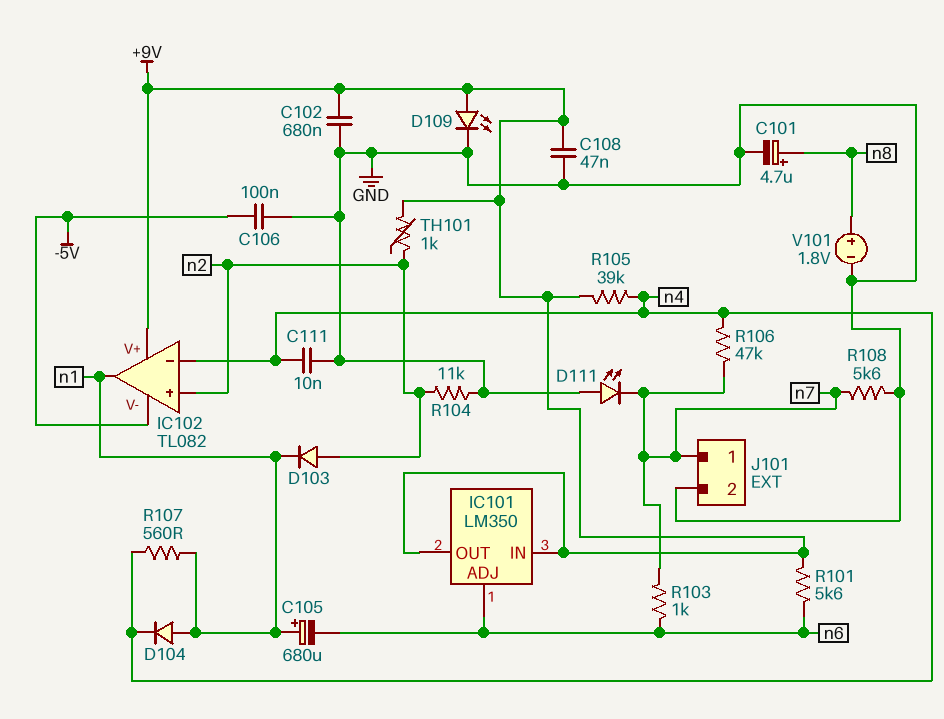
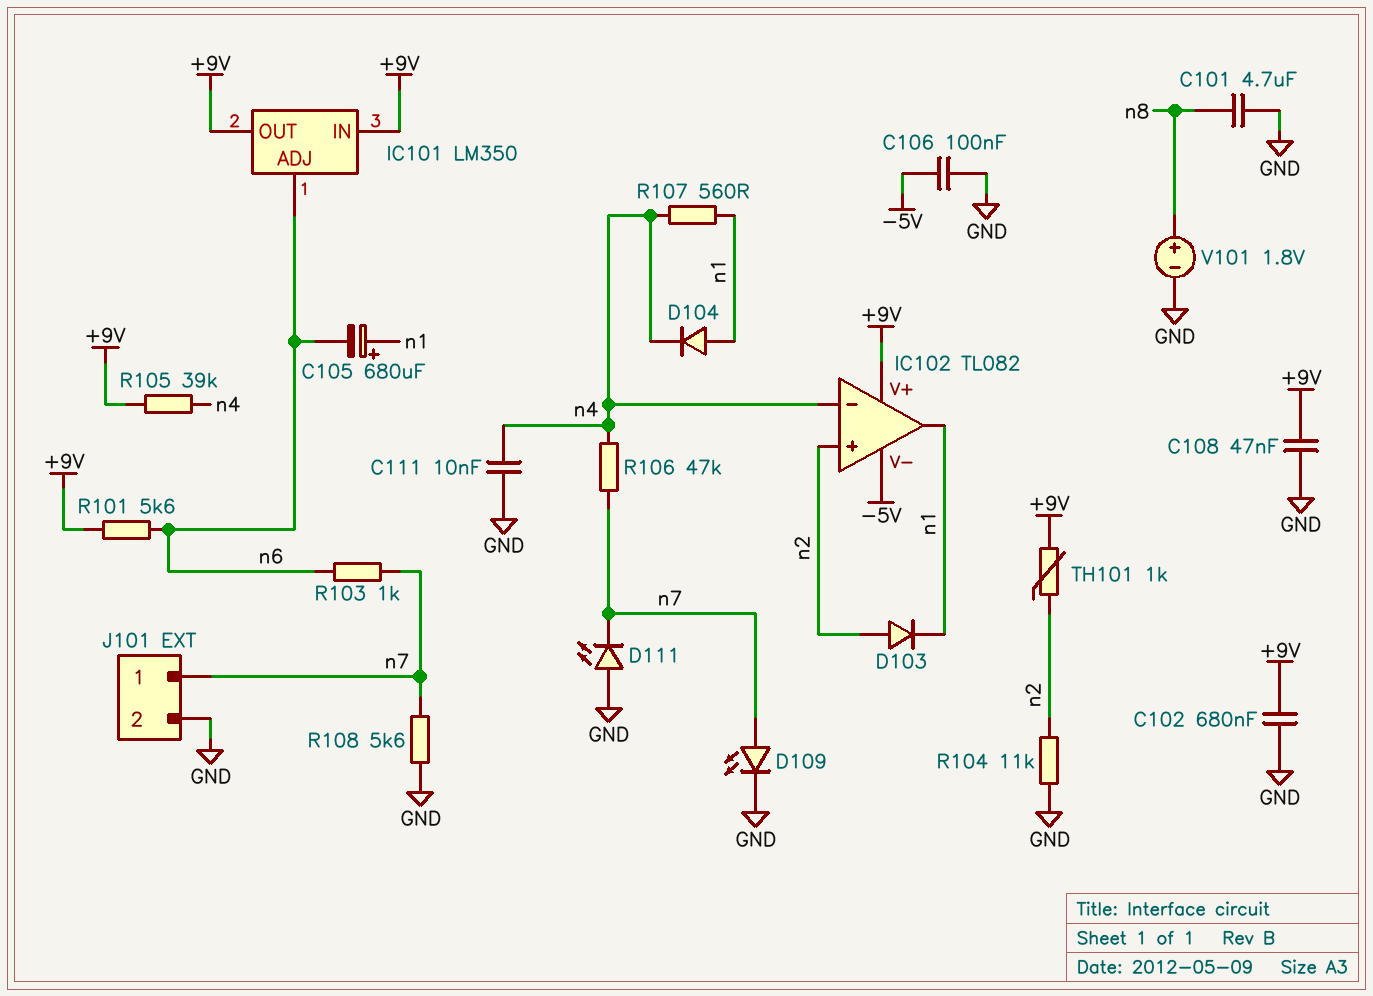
C101: 4.7uF (plus n8, minus GND) -> 4.7uF (GND, n8)
D109: LED (A +9V, K GND) -> LED (A n7, K GND)

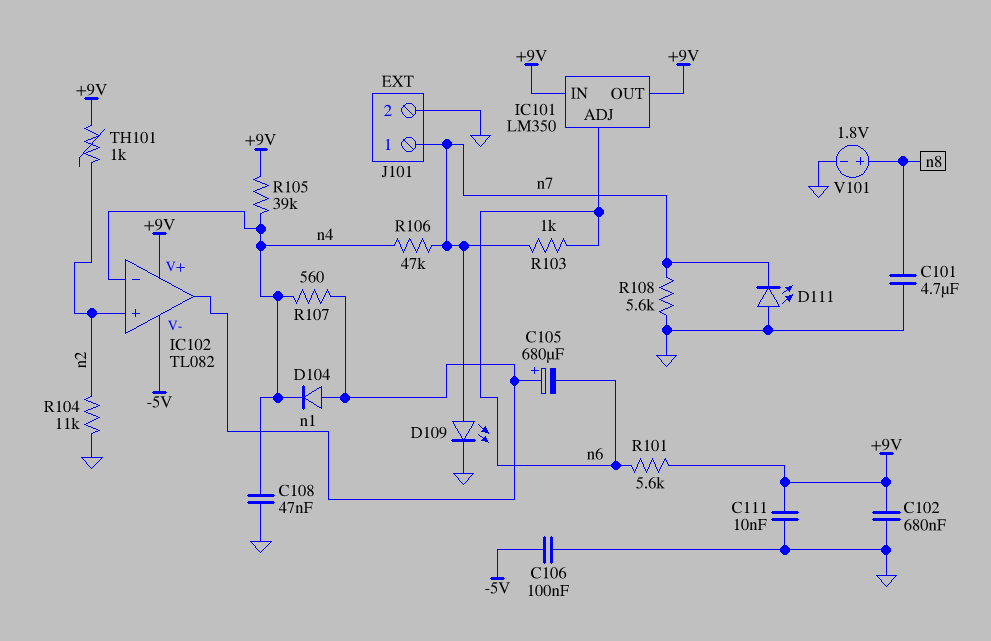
C108: 47nF (+9V, GND) -> 47nF (GND, n4)
C111: 10nF (GND, n4) -> 10nF (+9V, GND)
D103: diode (A n2, K n1) -> none

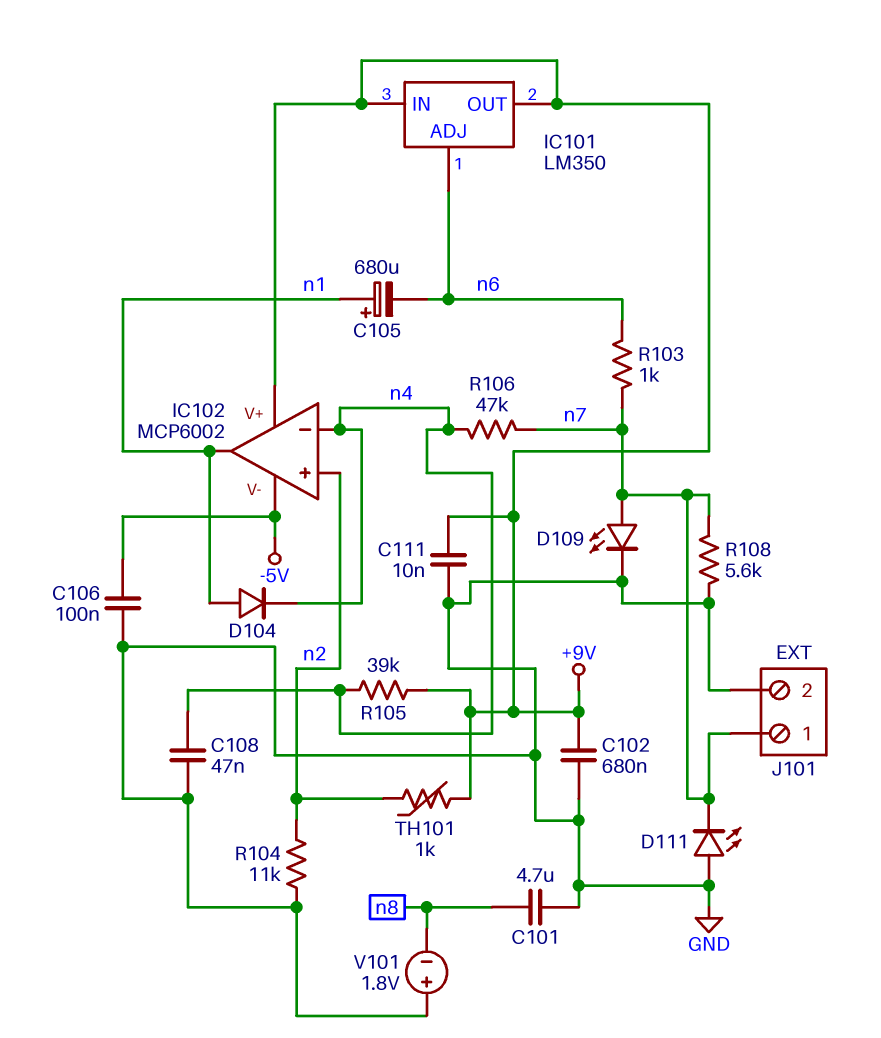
IC102: TL082 -> MCP6002
R101: 5.6k (+9V, n6) -> none
R107: 560 (n1, n4) -> none
V101: 1.8V (plus n8, minus GND) -> 1.8V (plus GND, minus n8)

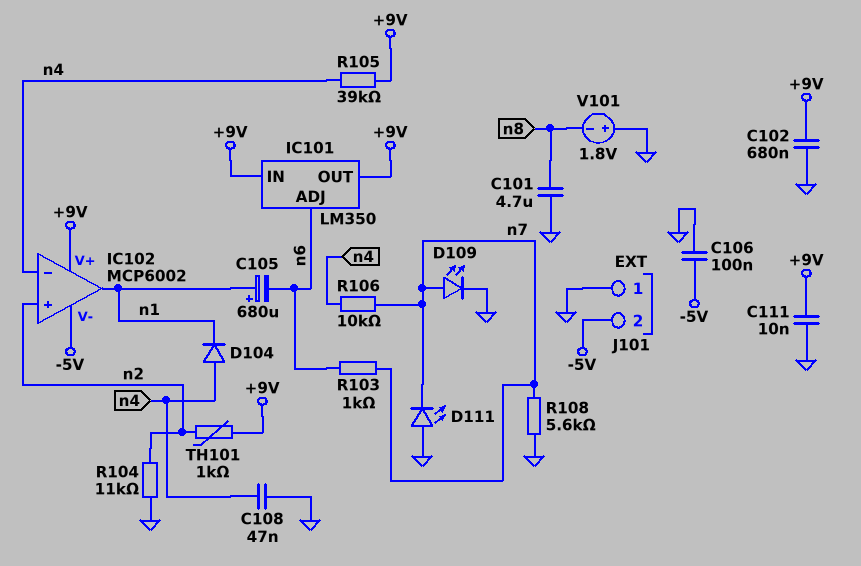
D104: diode (A n1, K n4) -> diode (A n4, K n1)
J101 pin 1: n7 -> GND
J101 pin 2: GND -> -5V
R106: 47k (n4, n7) -> 10k (n4, n7)

